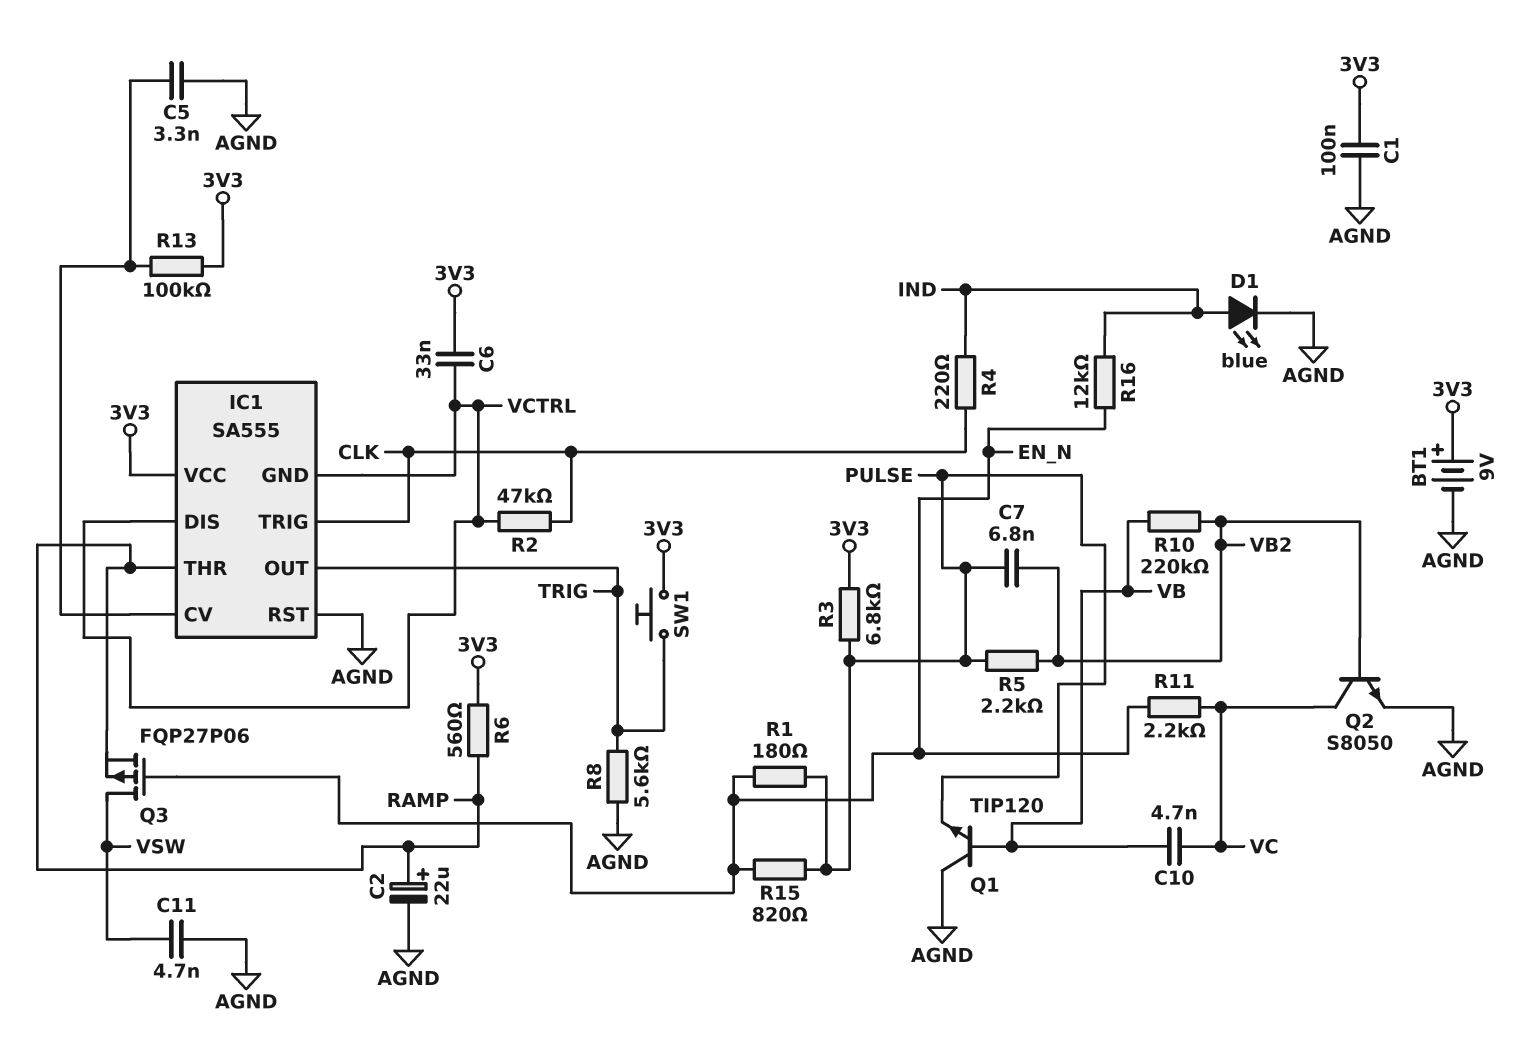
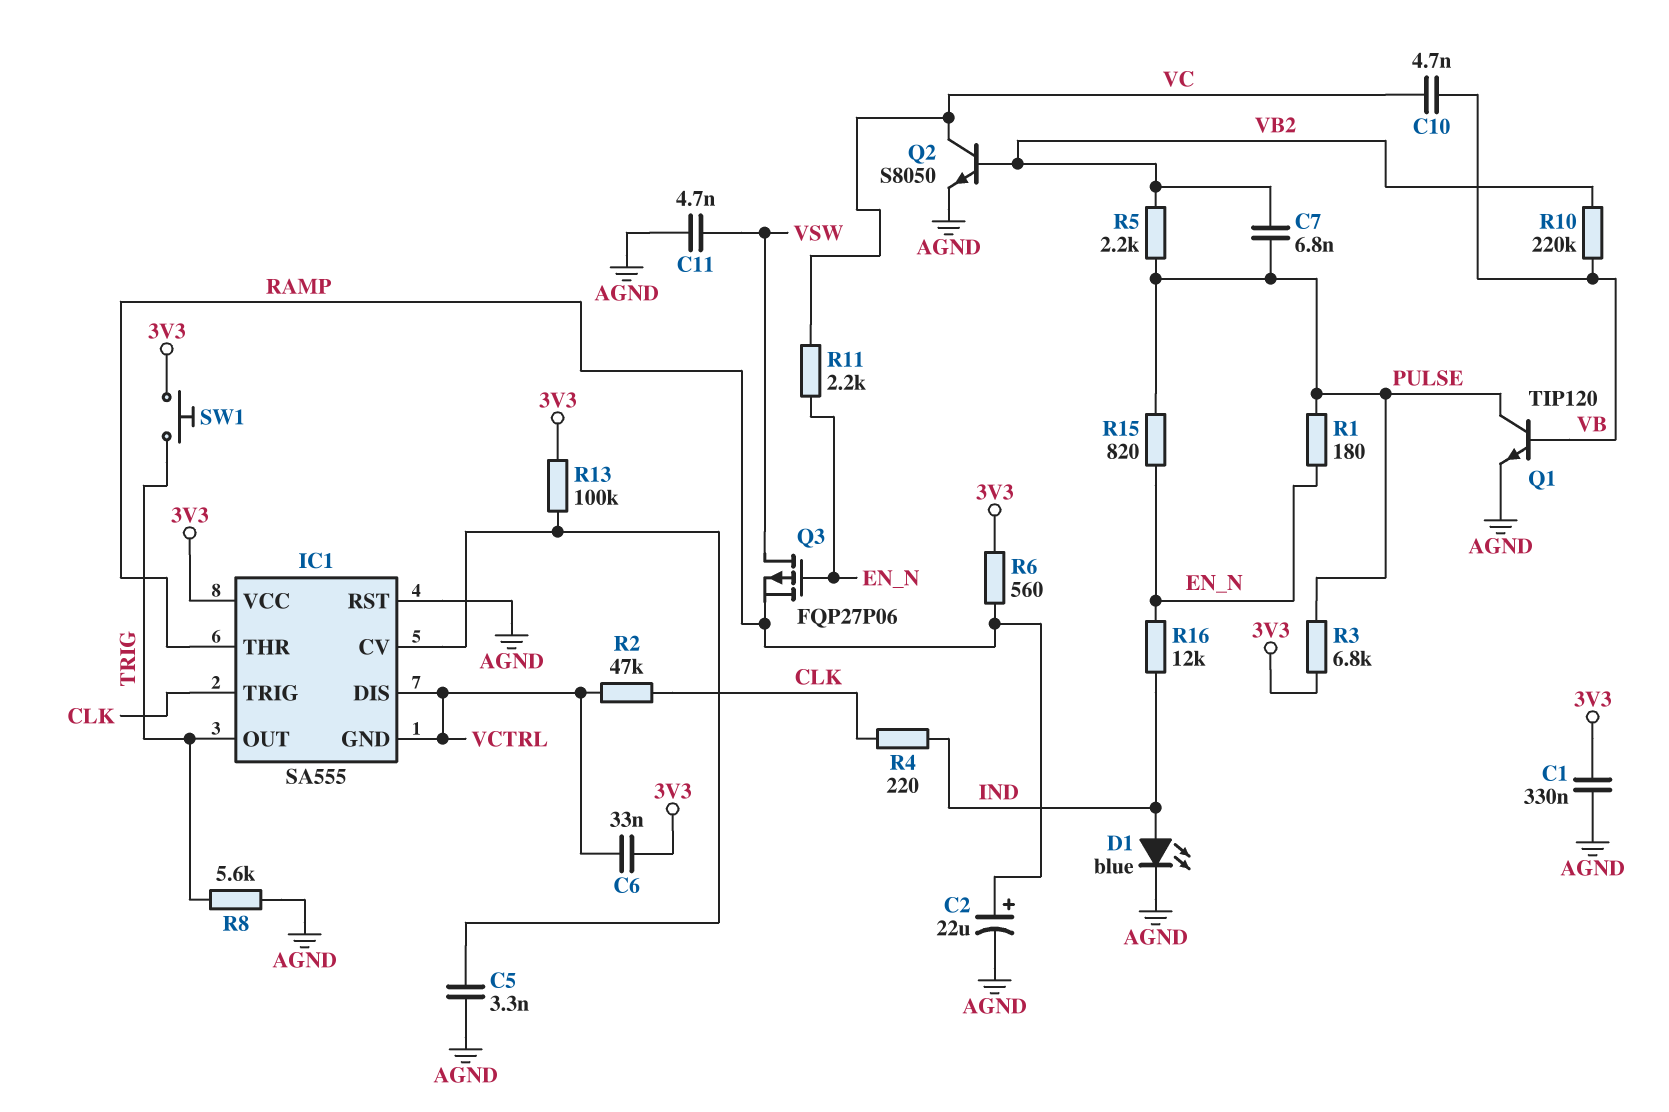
BT1: 9V (plus 3V3, minus AGND) -> none
C1: 100nF (3V3, AGND) -> 330nF (3V3, AGND)
Q1: NPN TIP120 (B VB, C AGND, E PULSE) -> NPN TIP120 (B VB, C PULSE, E AGND)

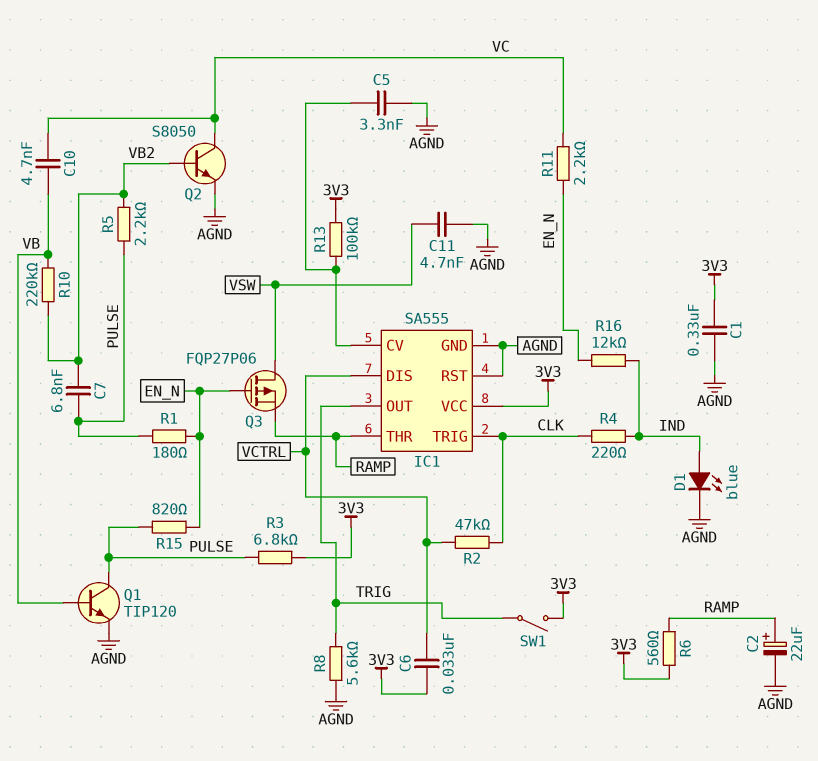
IC1 pin GND: VCTRL -> AGND
SW1: button (3V3, TRIG) -> switch (3V3, TRIG)

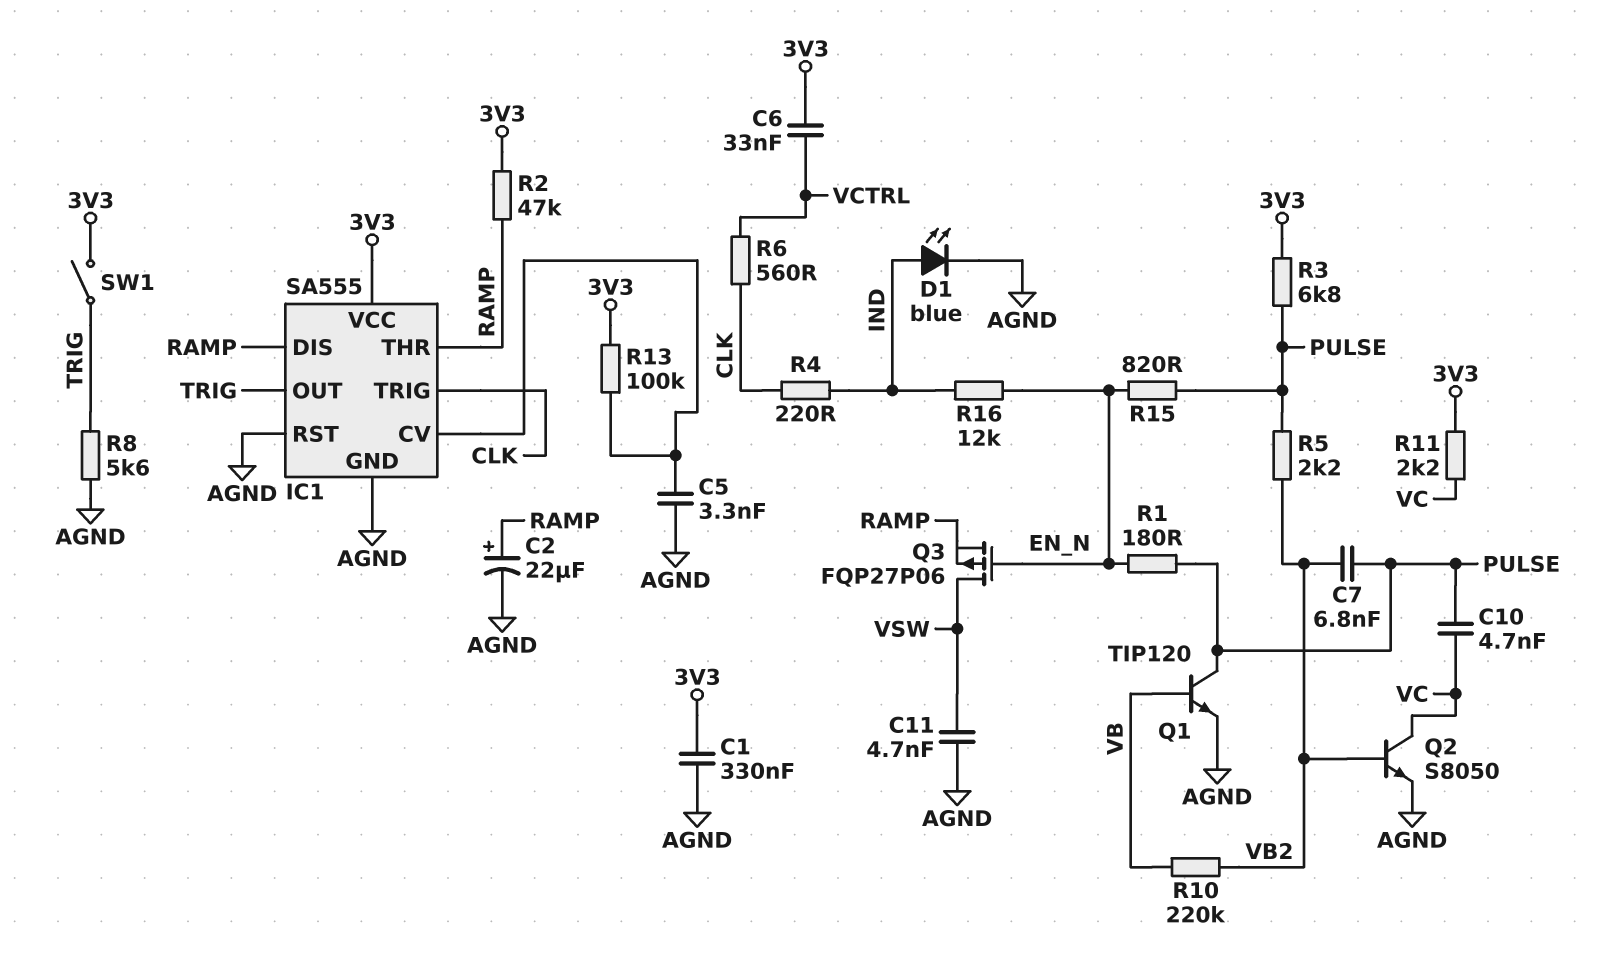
C10: 4.7nF (VB, VC) -> 4.7nF (PULSE, VC)
IC1 pin DIS: VCTRL -> RAMP
R2: 47k (CLK, VCTRL) -> 47k (3V3, RAMP)
R6: 560 (3V3, RAMP) -> 560 (CLK, VCTRL)
R11: 2.2k (EN_N, VC) -> 2.2k (3V3, VC)

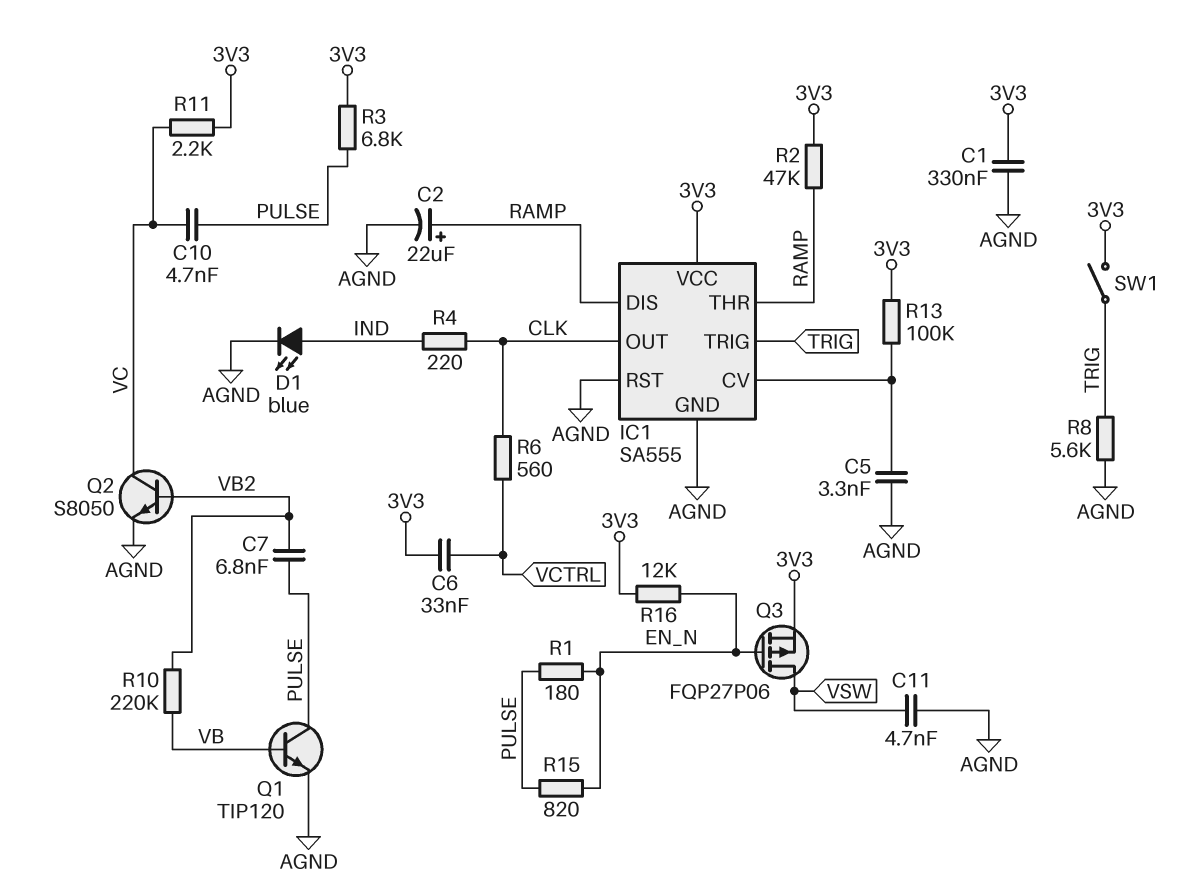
IC1 pin OUT: TRIG -> CLK
IC1 pin TRIG: CLK -> TRIG
Q3: PMOS FQP27P06 (G EN_N, D VSW, S RAMP) -> PMOS FQP27P06 (G EN_N, D VSW, S 3V3)
R5: 2.2k (PULSE, VB2) -> none
R16: 12k (EN_N, IND) -> 12k (3V3, EN_N)

